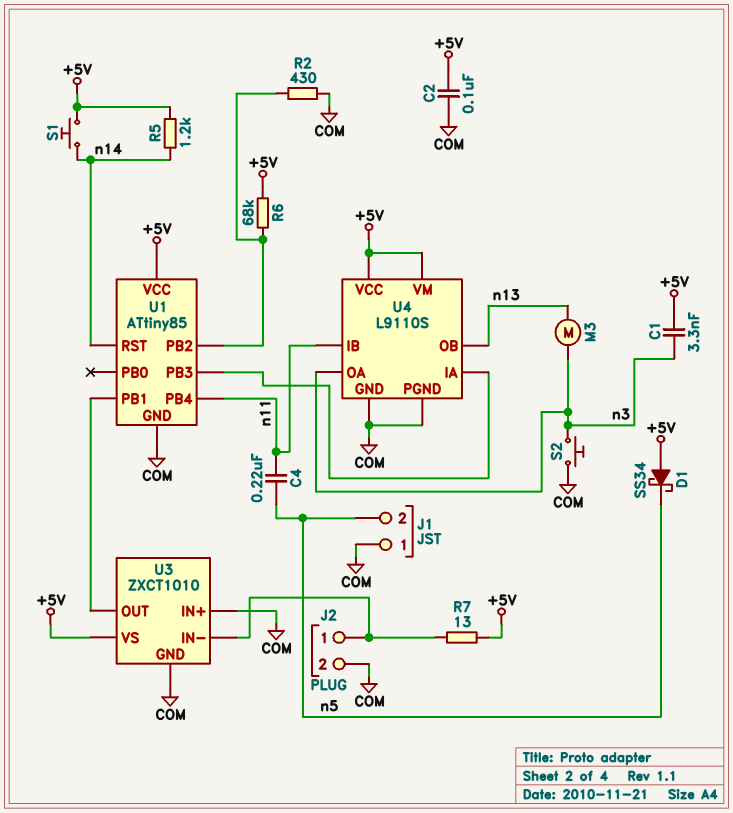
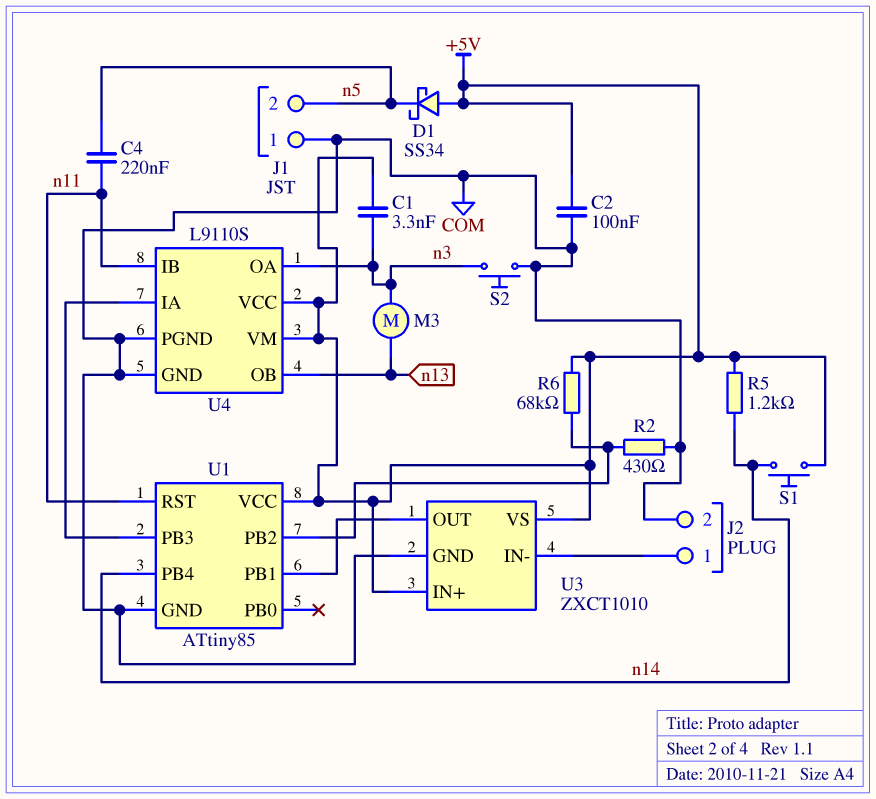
R7: 13 (+5V, J2/1) -> none
U1 pin PB4: n11 -> n14
U1 pin RST: n14 -> n11
U3 pin IN+: COM -> +5V

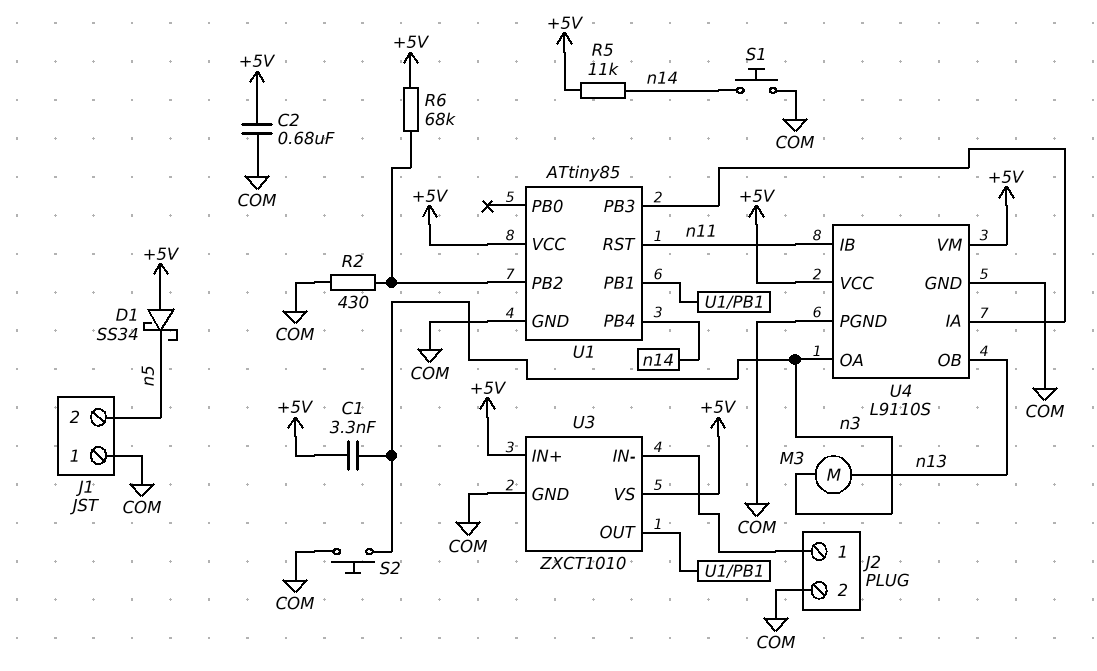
C2: 100nF (+5V, COM) -> 680nF (+5V, COM)
C4: 220nF (n5, n11) -> none
R5: 1.2k (+5V, n14) -> 11k (+5V, n14)
S1: button (+5V, n14) -> button (COM, n14)

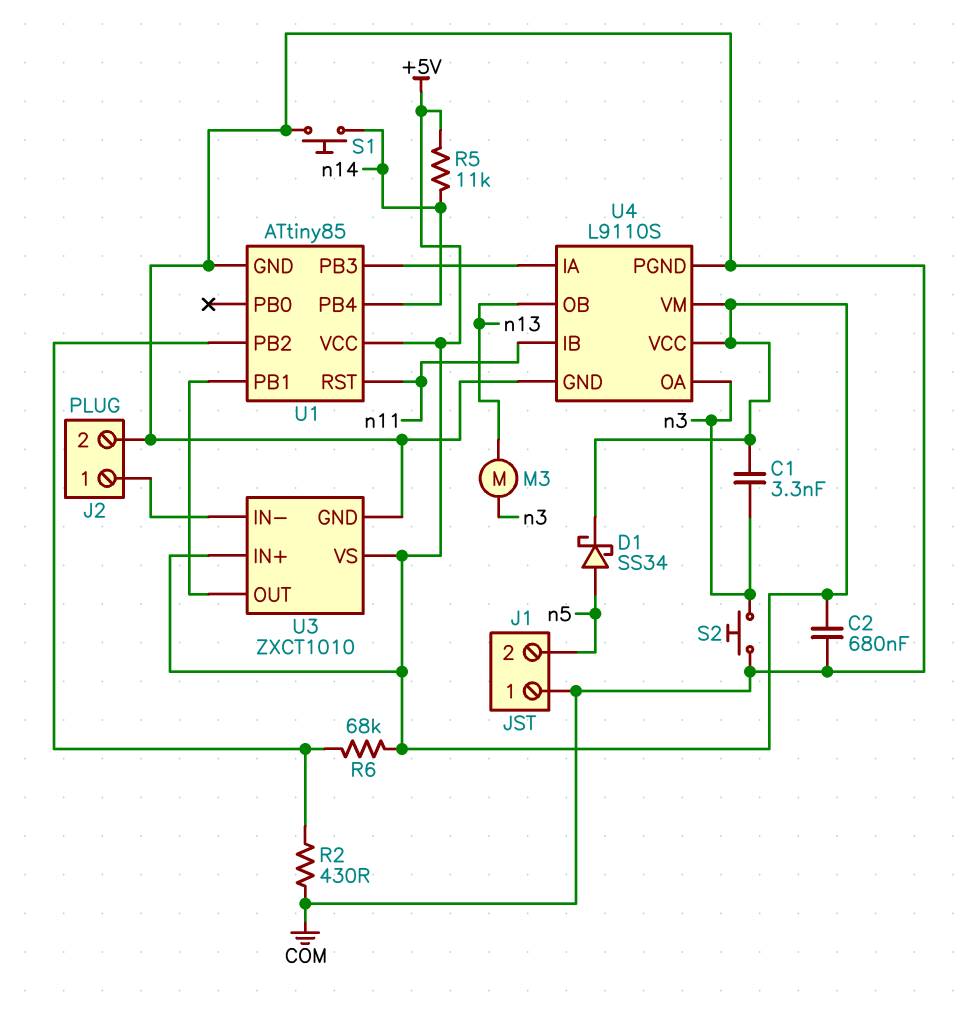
D1: schottky SS34 (A +5V, K n5) -> schottky SS34 (A n5, K +5V)

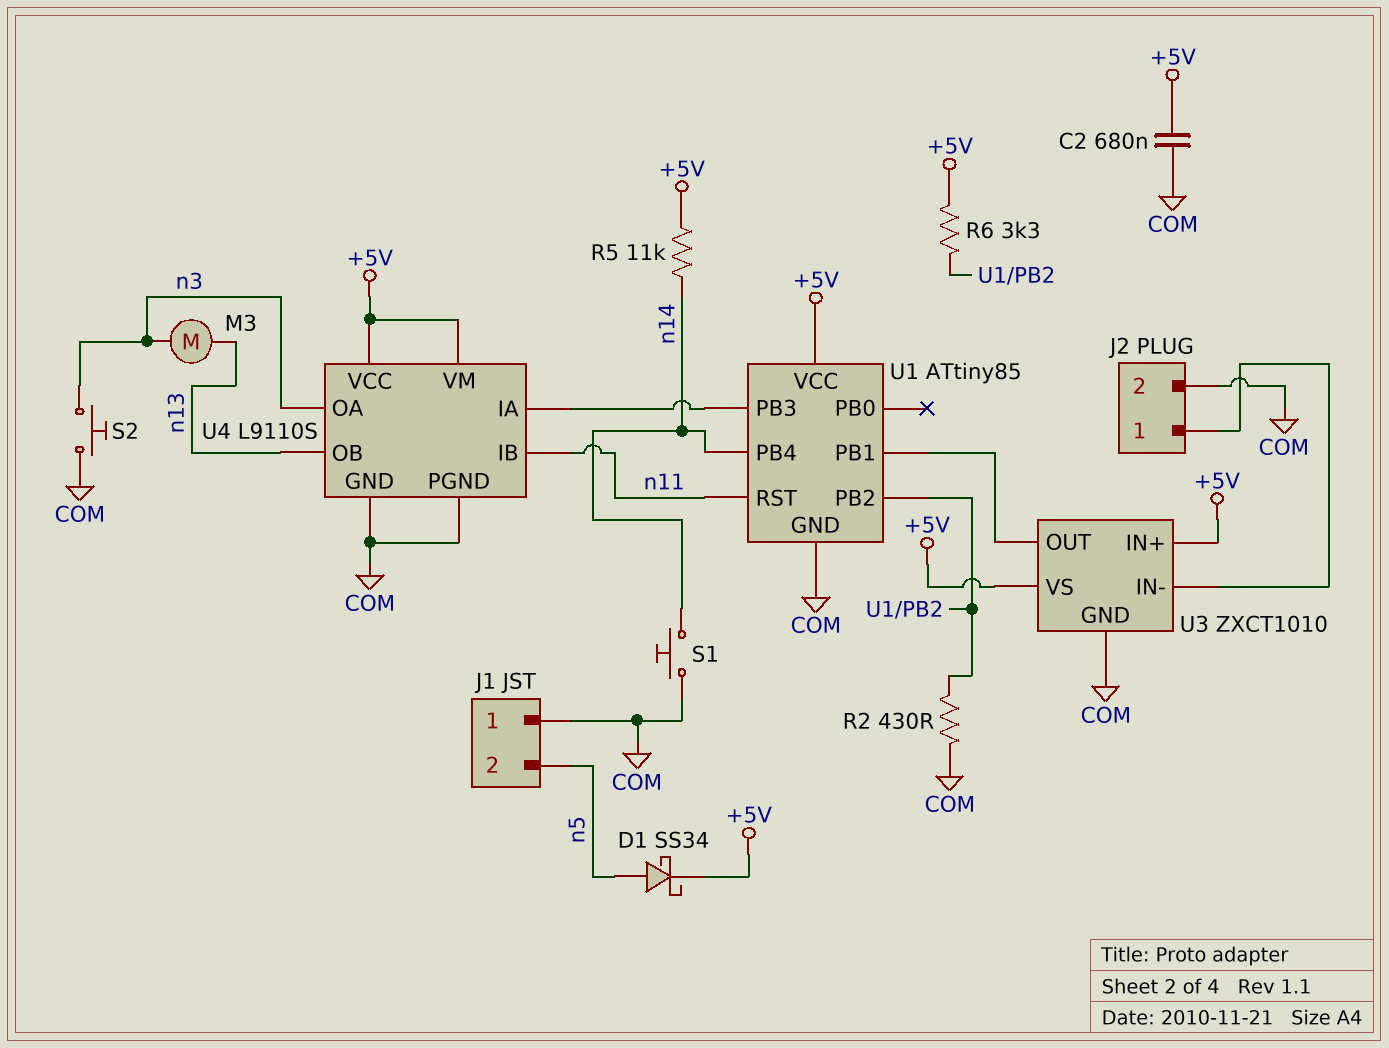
C1: 3.3nF (+5V, n3) -> none
R6: 68k (+5V, U1/PB2) -> 3.3k (+5V, U1/PB2)

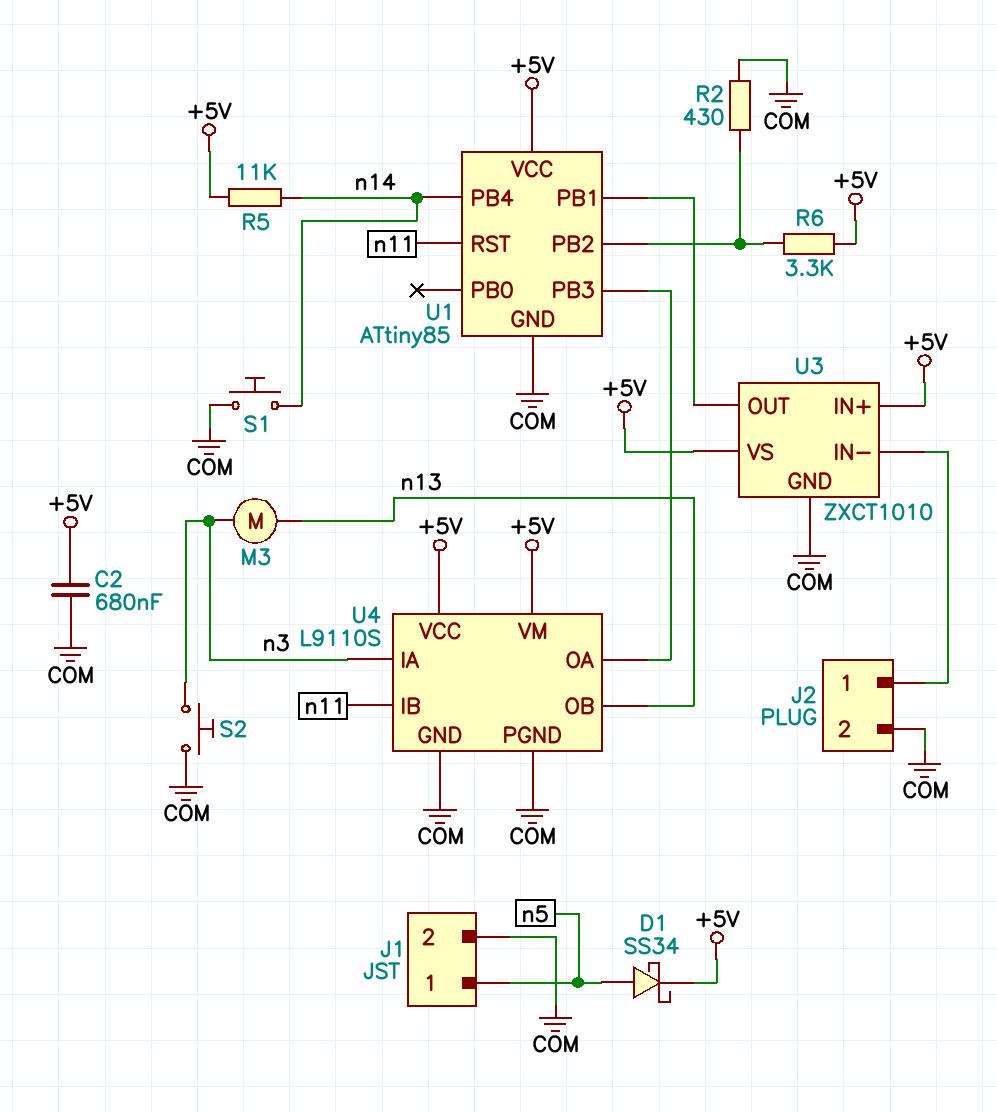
J1 pin 1: COM -> n5
J1 pin 2: n5 -> COM
U4 pin IA: U1/PB3 -> n3
U4 pin OA: n3 -> U1/PB3

